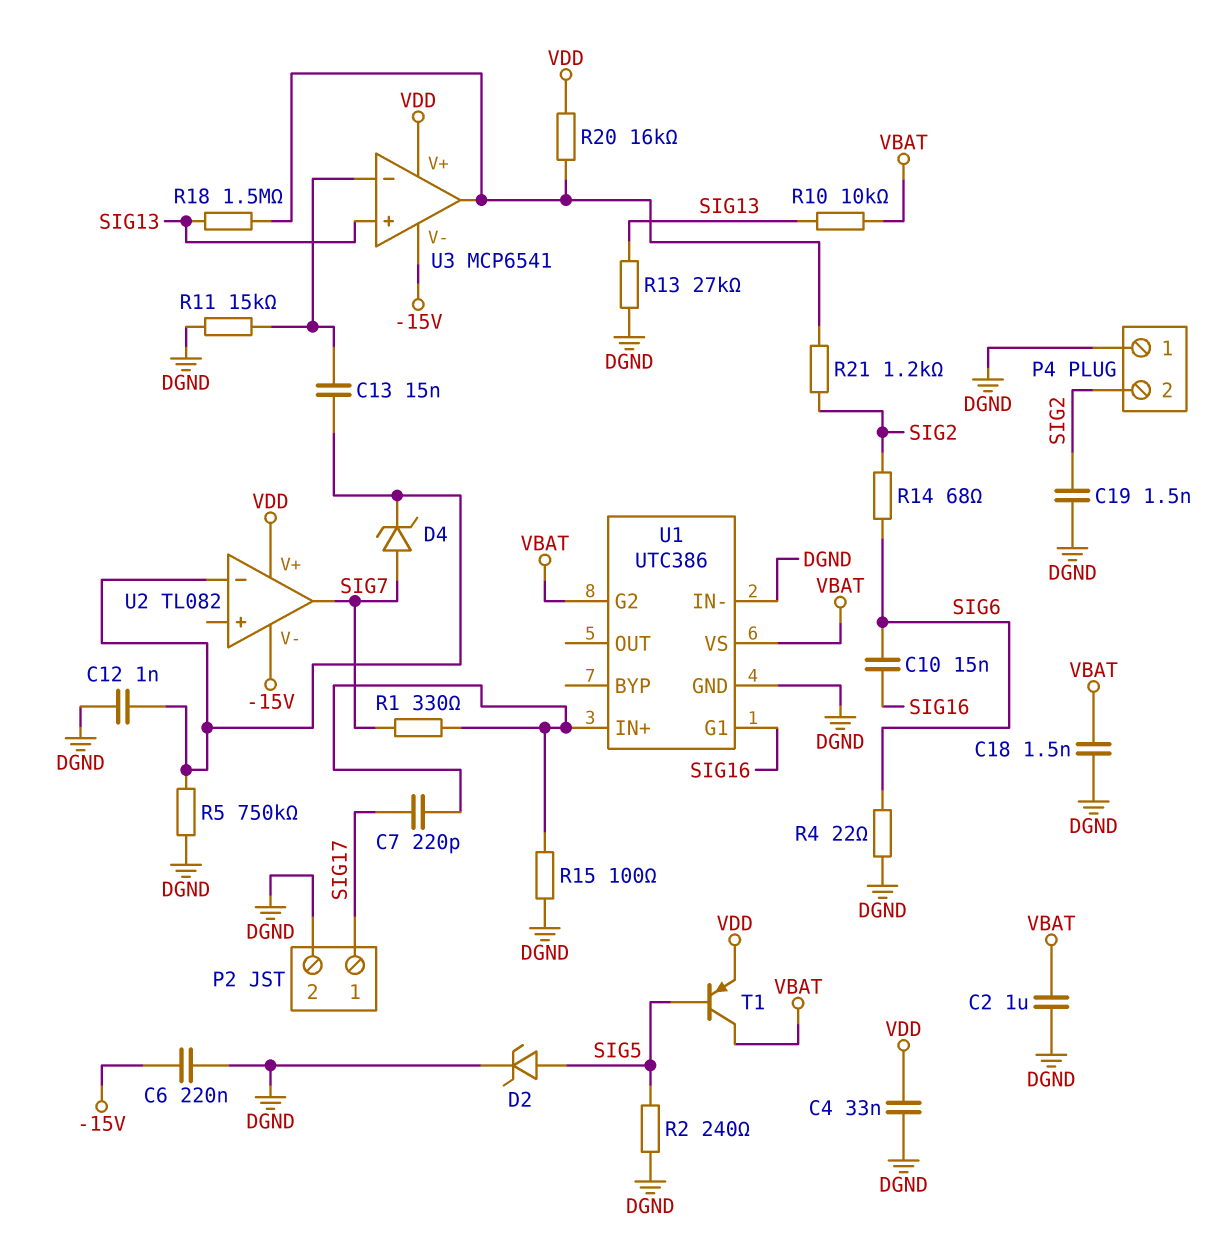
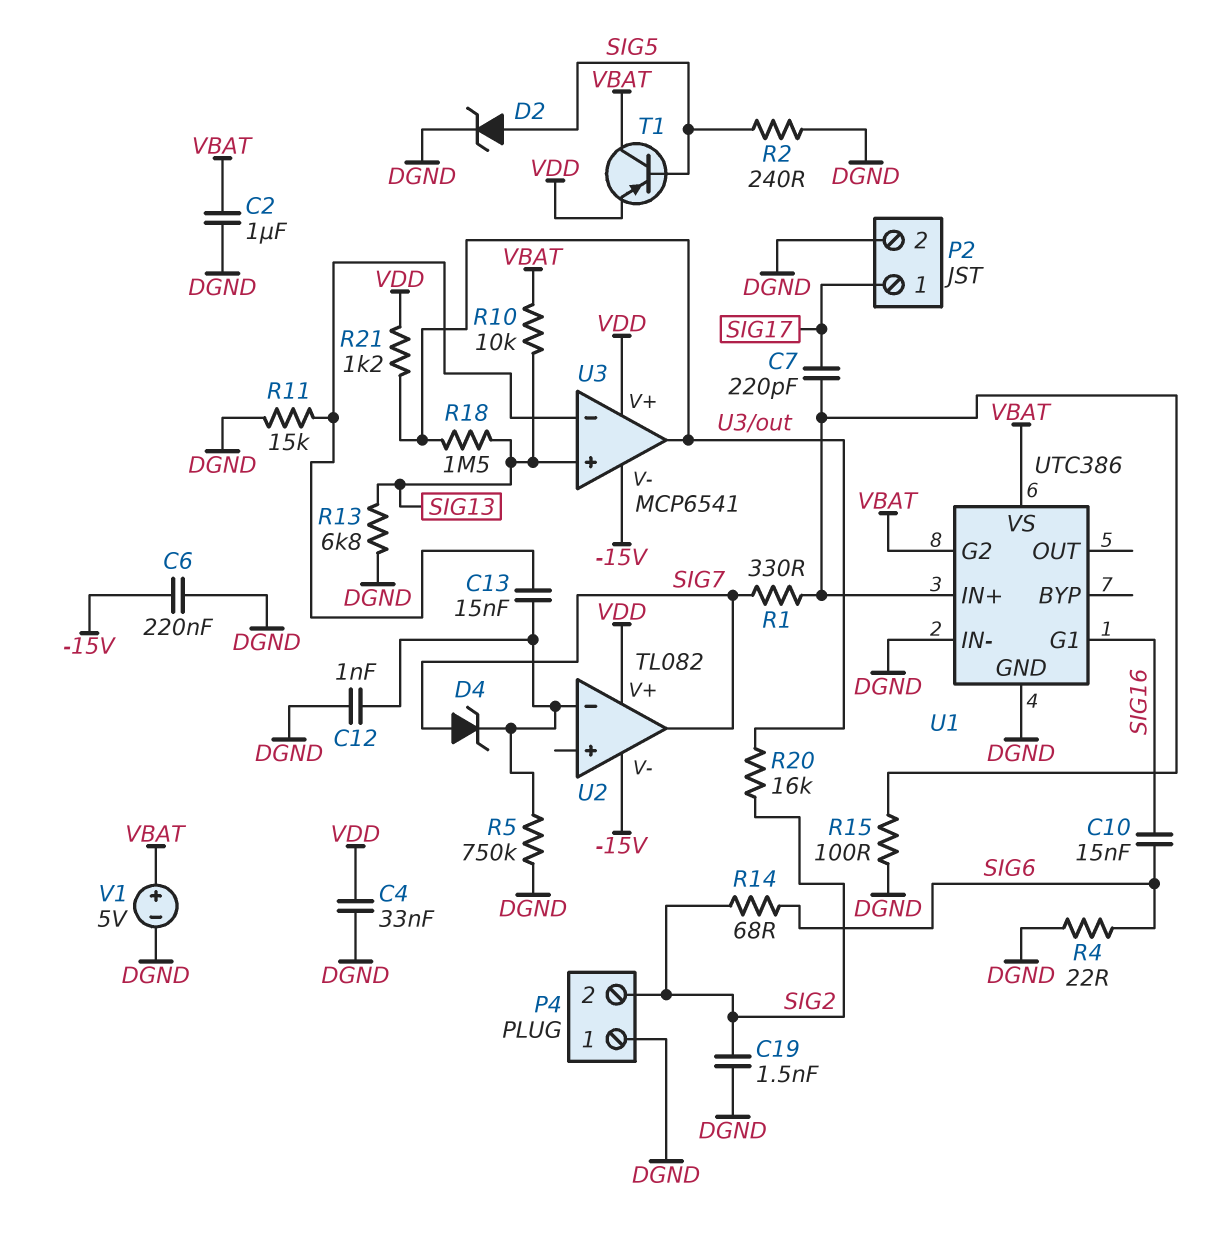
C18: 1.5nF (DGND, VBAT) -> none
R13: 27k (DGND, SIG13) -> 6.8k (DGND, SIG13)
R20: 16k (U3/out, VDD) -> 16k (SIG2, U3/out)
R21: 1.2k (SIG2, U3/out) -> 1.2k (U3/out, VDD)
V1: none -> 5V (plus VBAT, minus DGND)

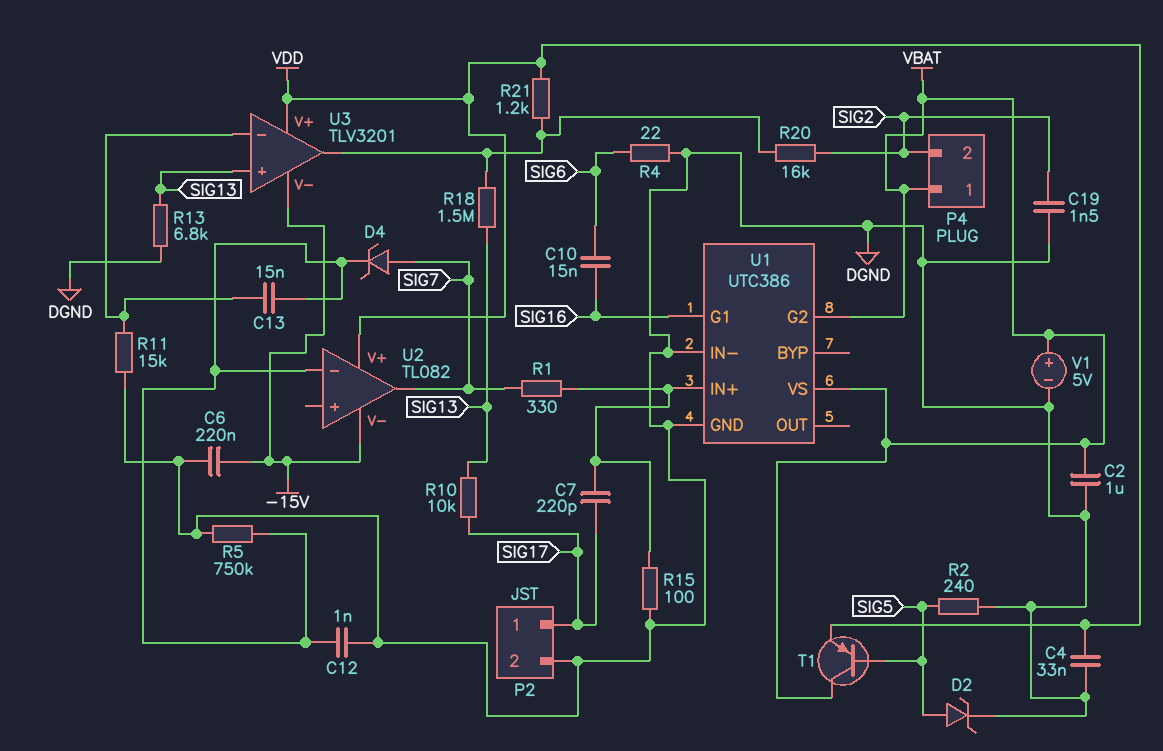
P4 pin 1: DGND -> VBAT
R10: 10k (SIG13, VBAT) -> 10k (SIG13, SIG17)
R14: 68 (SIG2, SIG6) -> none
U3: MCP6541 -> TLV3201

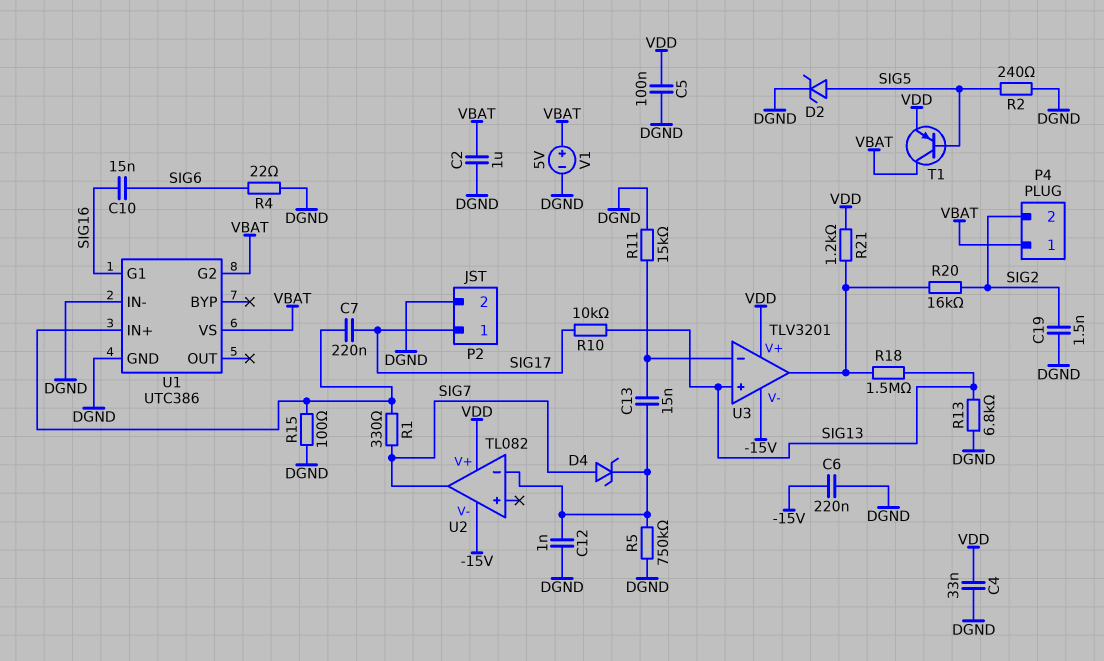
C5: none -> 100nF (DGND, VDD)
C7: 220pF (SIG17, U1/IN+) -> 220nF (SIG17, U1/IN+)

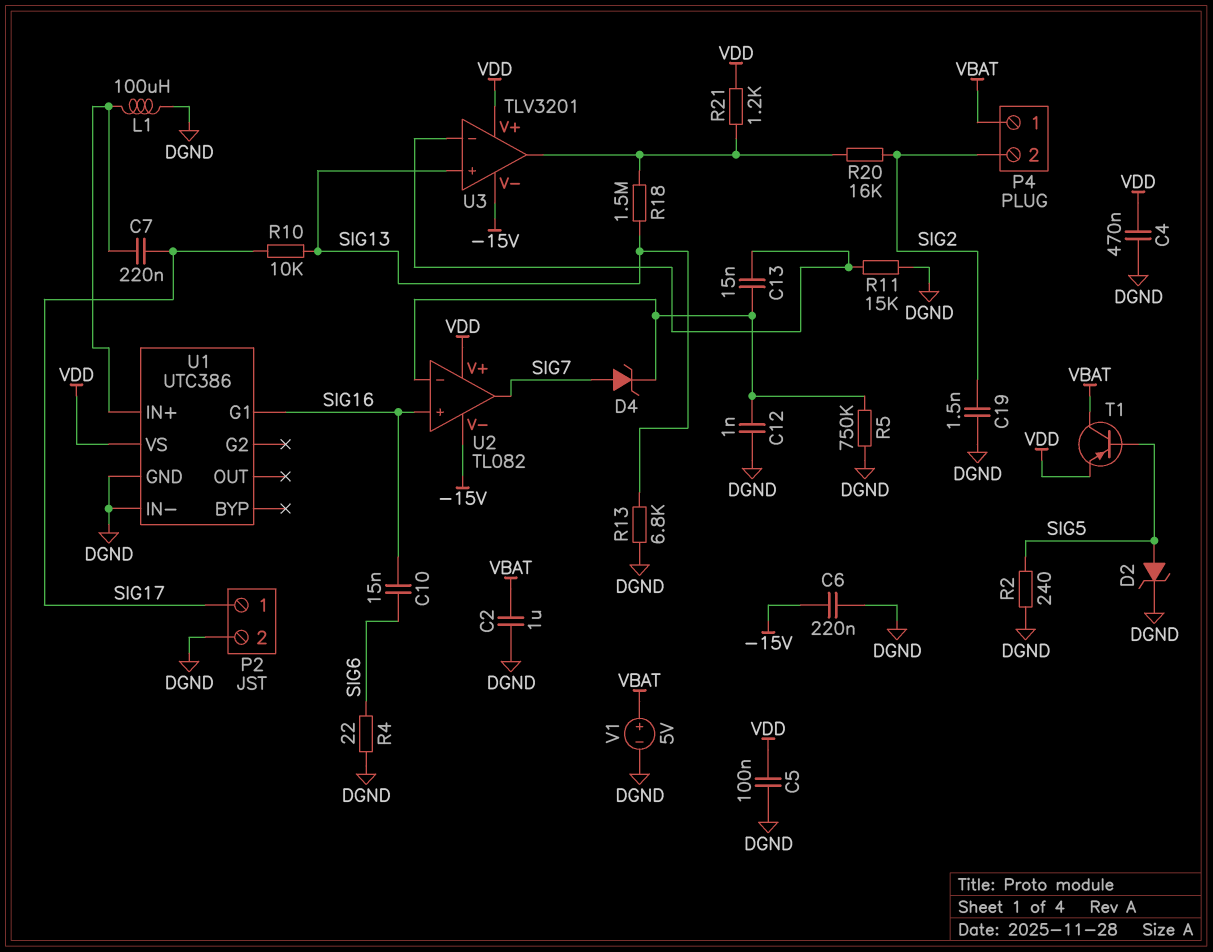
C4: 33nF (DGND, VDD) -> 470nF (DGND, VDD)
L1: none -> 100uH (DGND, U1/IN+)
R1: 330 (SIG7, U1/IN+) -> none
R15: 100 (DGND, U1/IN+) -> none
U1 pin G2: VBAT -> none
U1 pin VS: VBAT -> VDD
U2 pin in+: none -> SIG16

